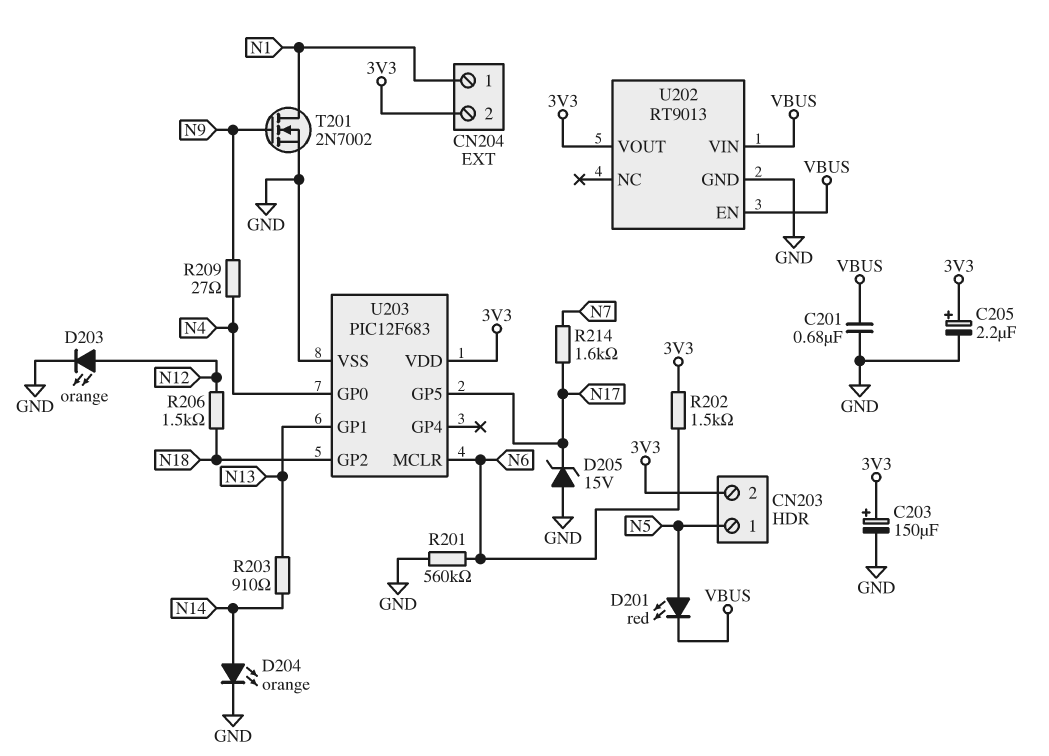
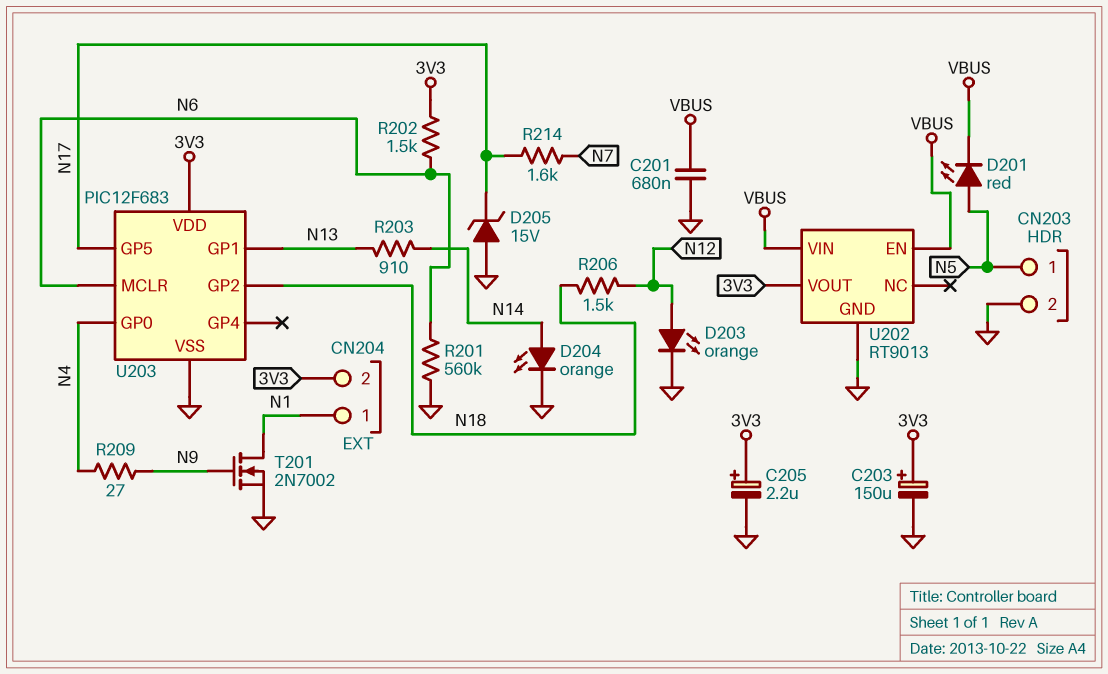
CN203 pin 2: 3V3 -> GND

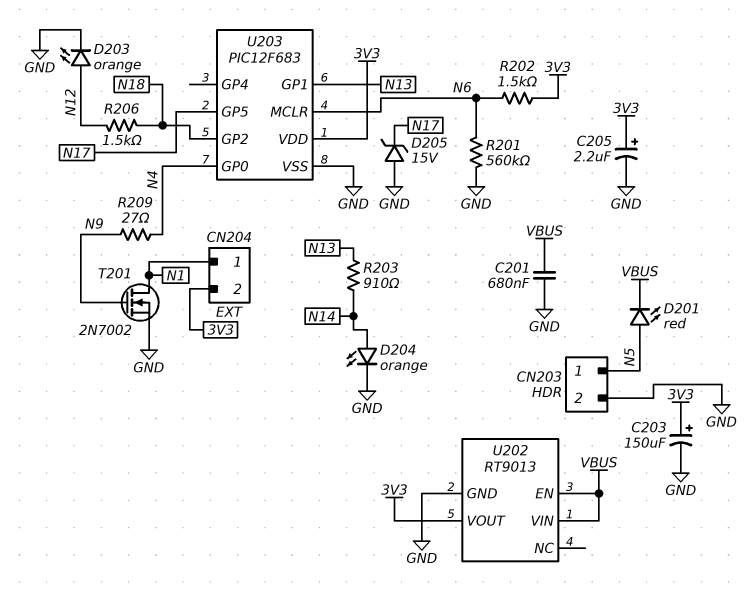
R214: 1.6k (N7, N17) -> none

